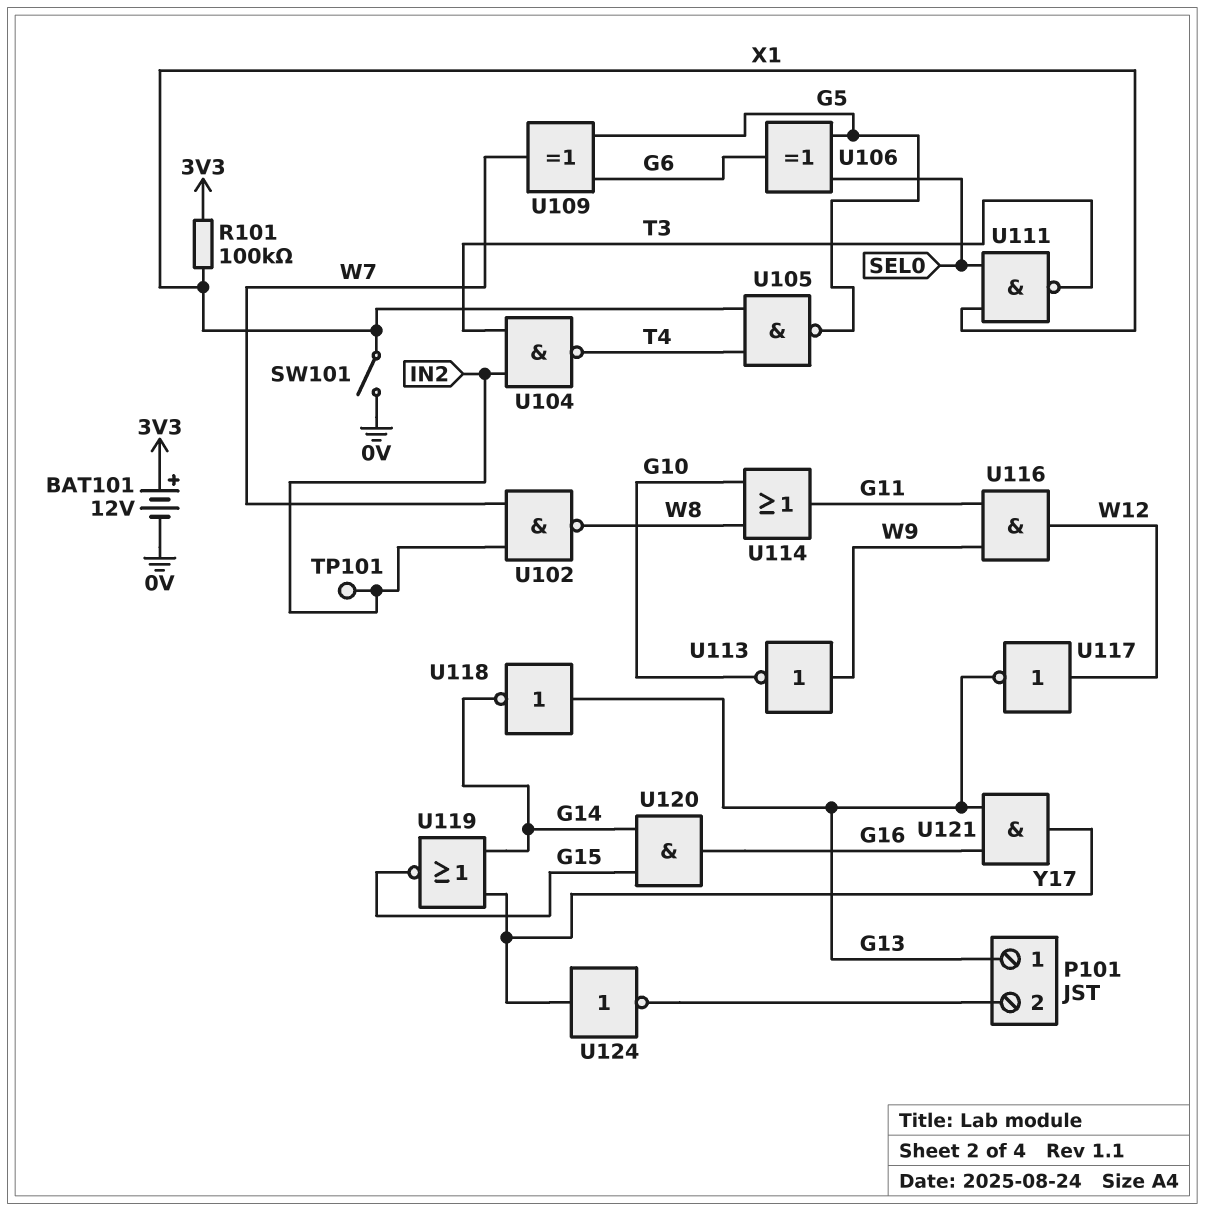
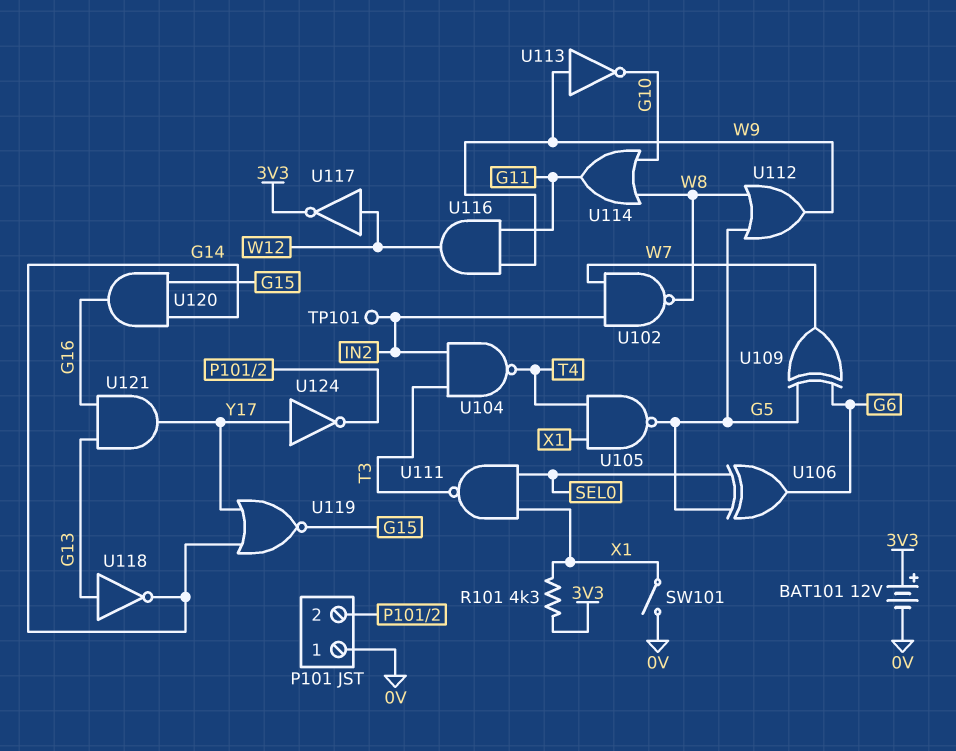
P101 pin 1: G13 -> 0V
R101: 100k (3V3, X1) -> 4.3k (3V3, X1)
U112: none -> OR (in G5, in W8, out W9)
U117: NOT (in W12, out G13) -> NOT (in W12, out 3V3)

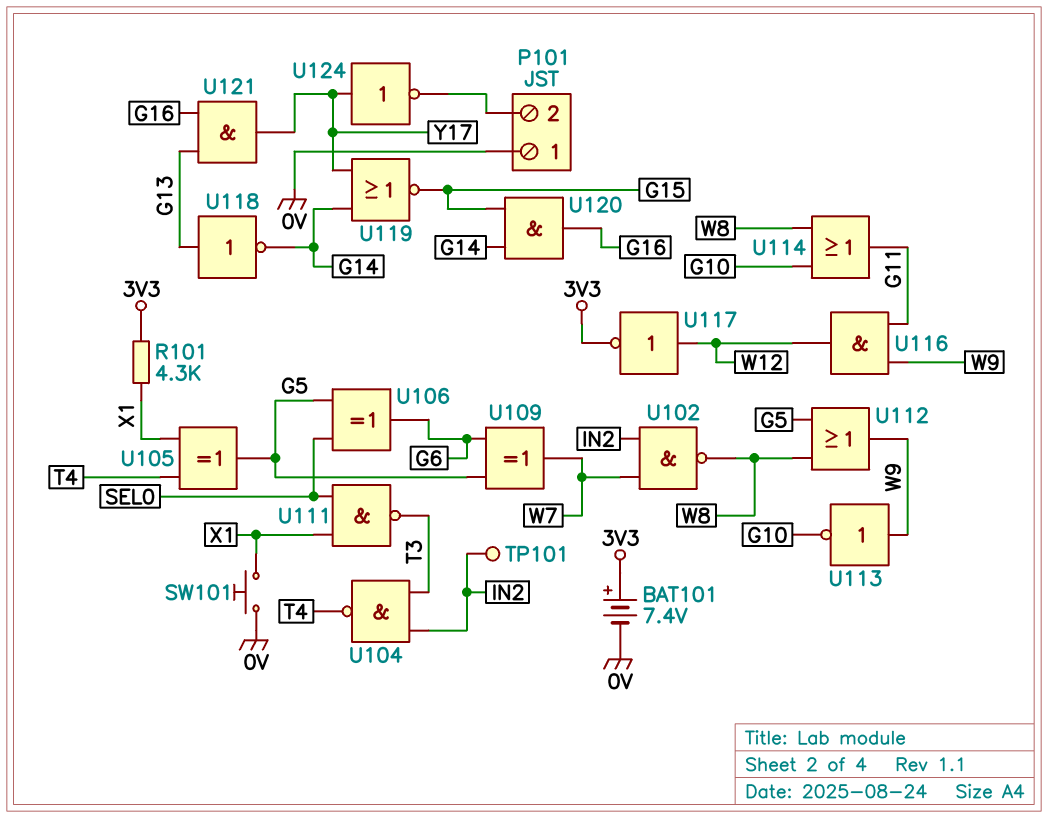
BAT101: 12V (plus 3V3, minus 0V) -> 7.4V (plus 3V3, minus 0V)
SW101: switch (0V, X1) -> button (0V, X1)
U105: NAND (in T4, in X1, out G5) -> XOR (in T4, in X1, out G5)

